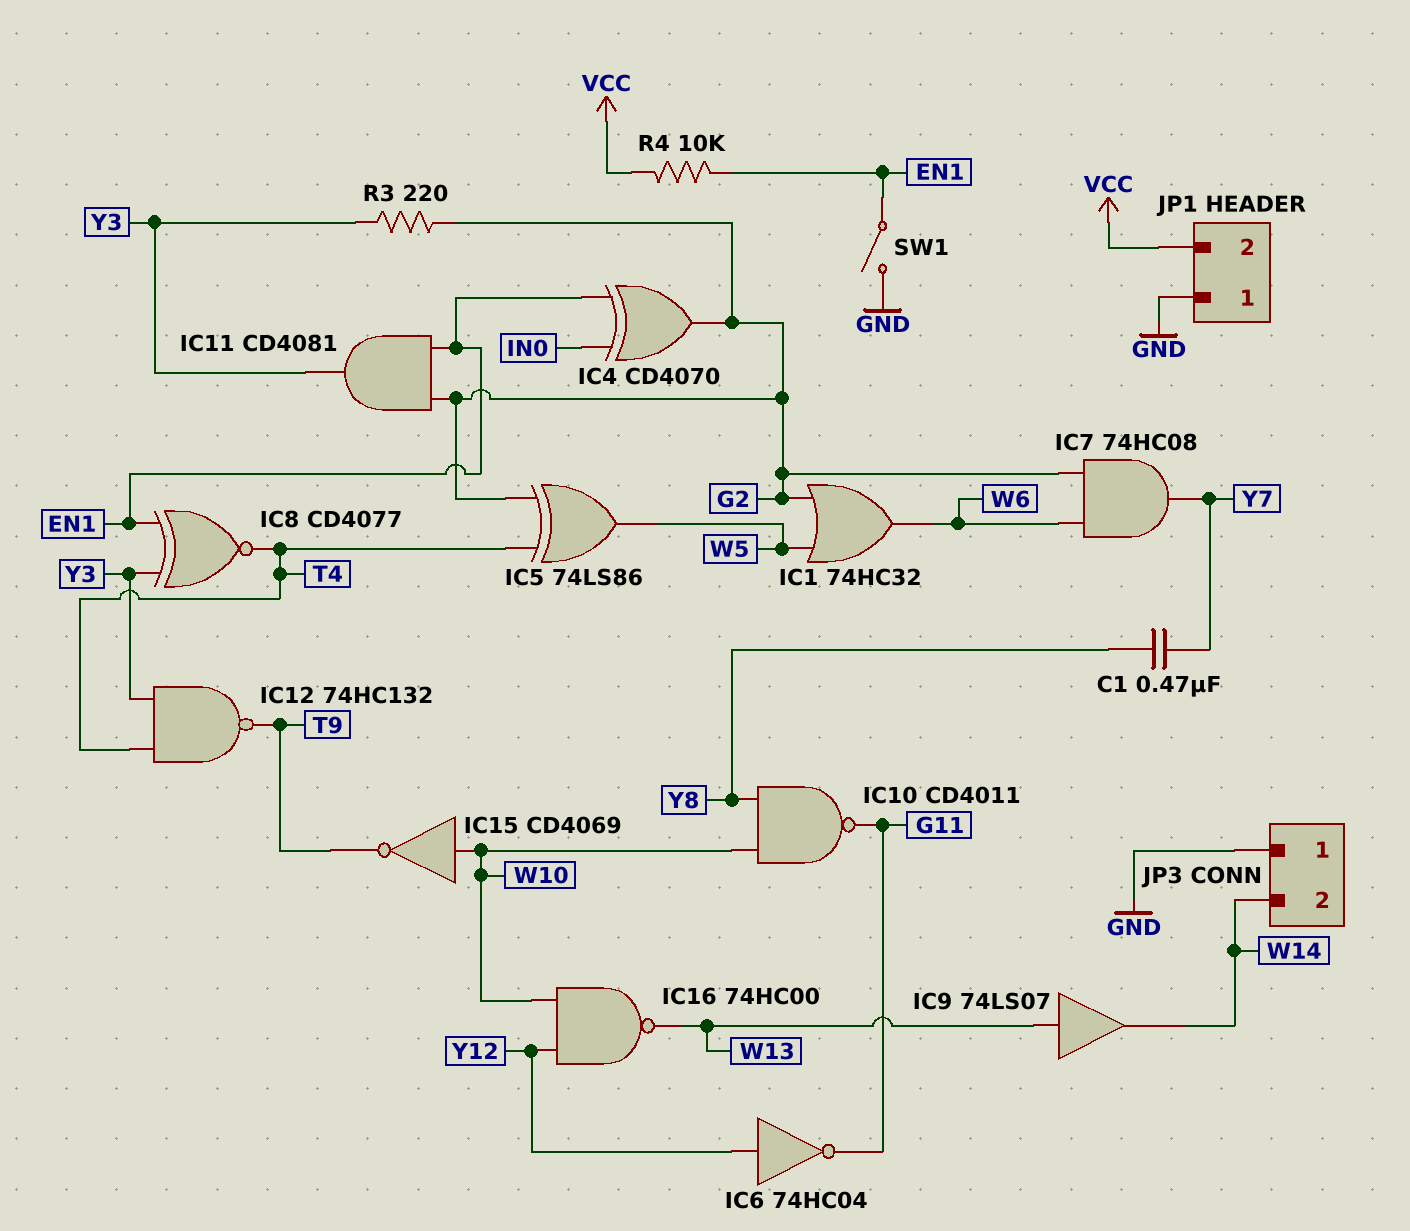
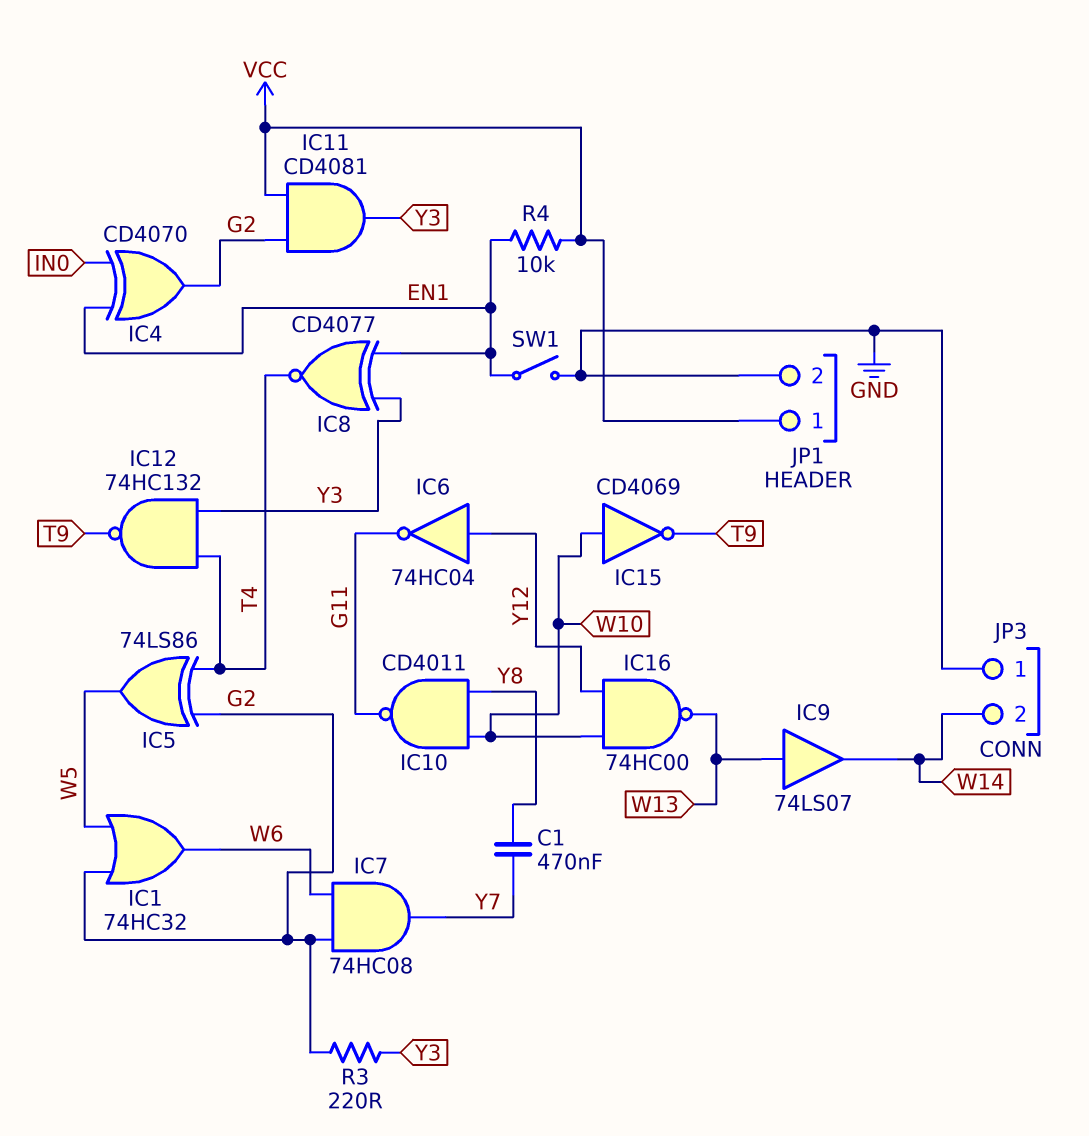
IC11: AND CD4081 (in EN1, in G2, out Y3) -> AND CD4081 (in G2, in VCC, out Y3)
JP1 pin 1: GND -> VCC
JP1 pin 2: VCC -> GND

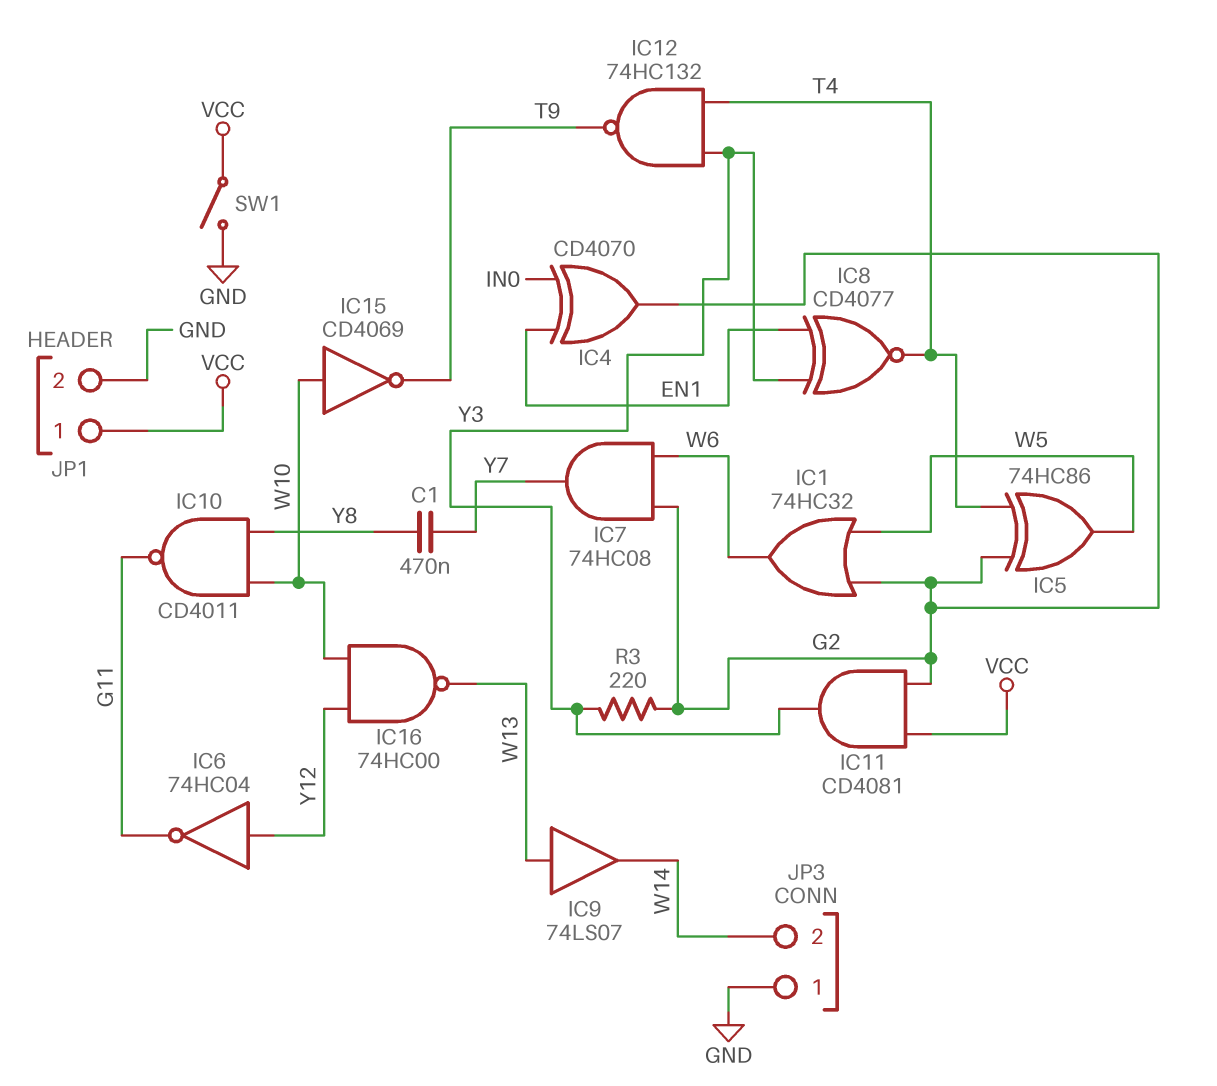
IC5: XOR 74LS86 (in G2, in T4, out W5) -> XOR 74HC86 (in G2, in T4, out W5)
R4: 10k (EN1, VCC) -> none
SW1: switch (EN1, GND) -> switch (GND, VCC)

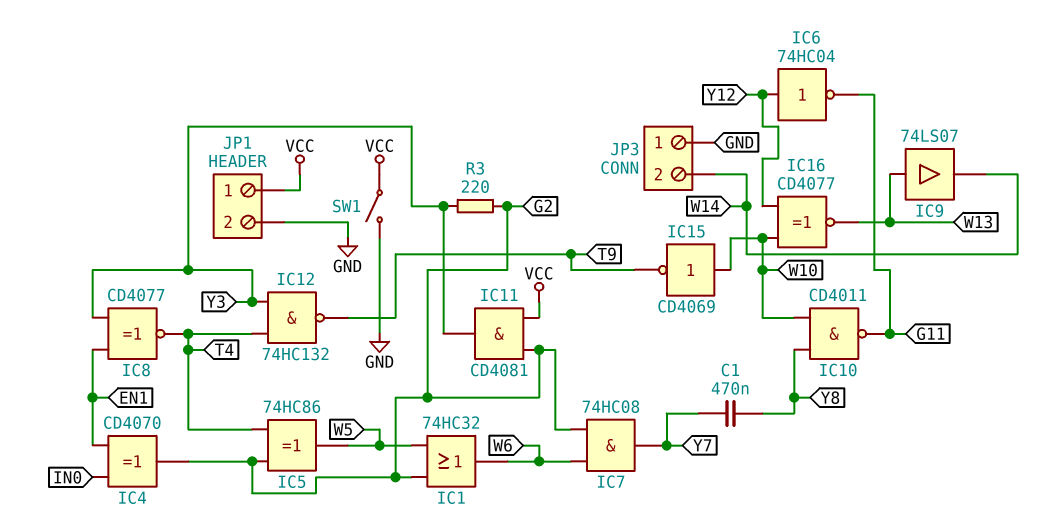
IC16: NAND 74HC00 (in W10, in Y12, out W13) -> XNOR CD4077 (in W10, in Y12, out W13)

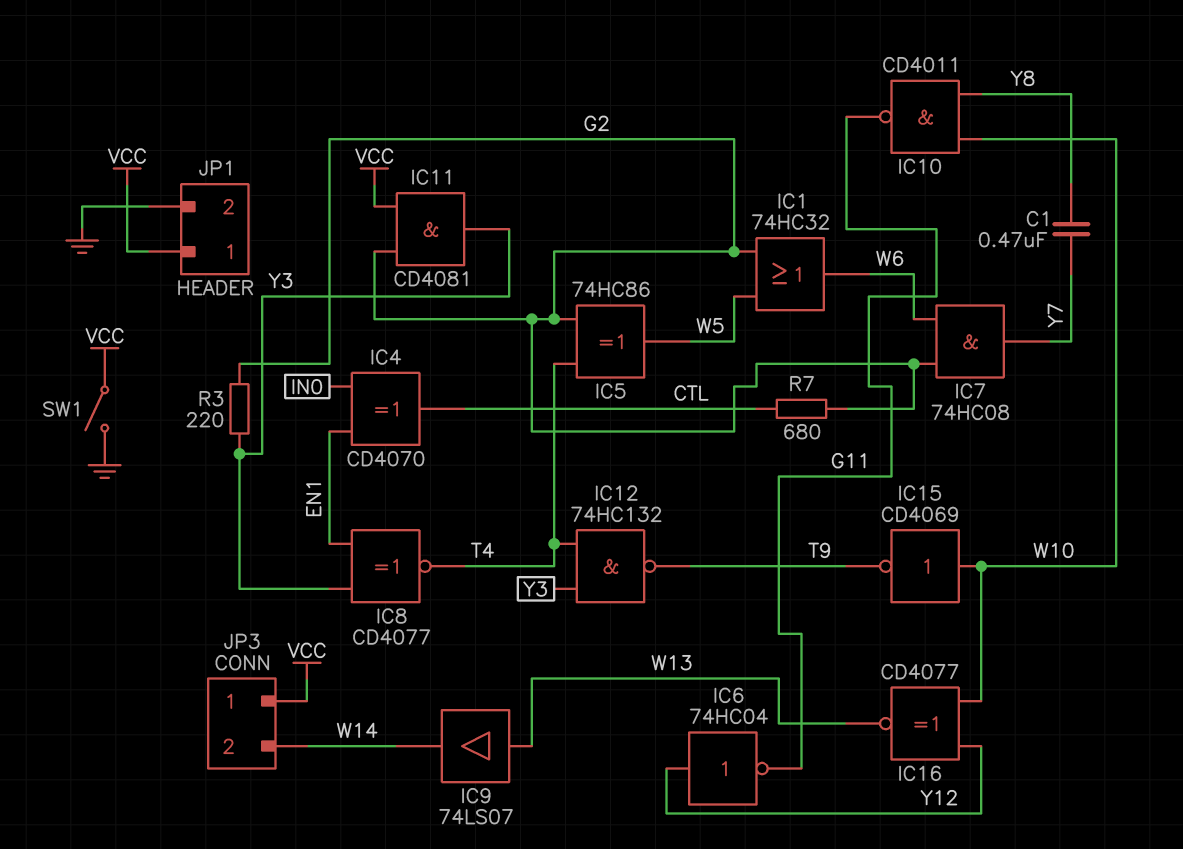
IC4: XOR CD4070 (in EN1, in IN0, out G2) -> XOR CD4070 (in EN1, in IN0, out CTL)
JP3 pin 1: GND -> VCC
R7: none -> 680 (CTL, G2)

